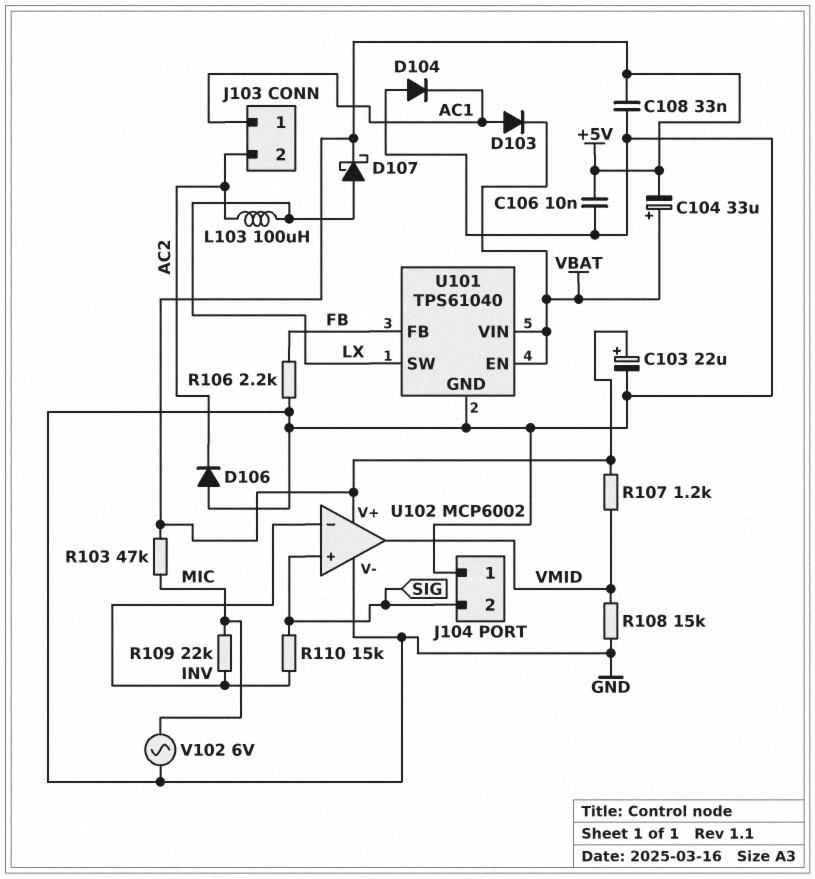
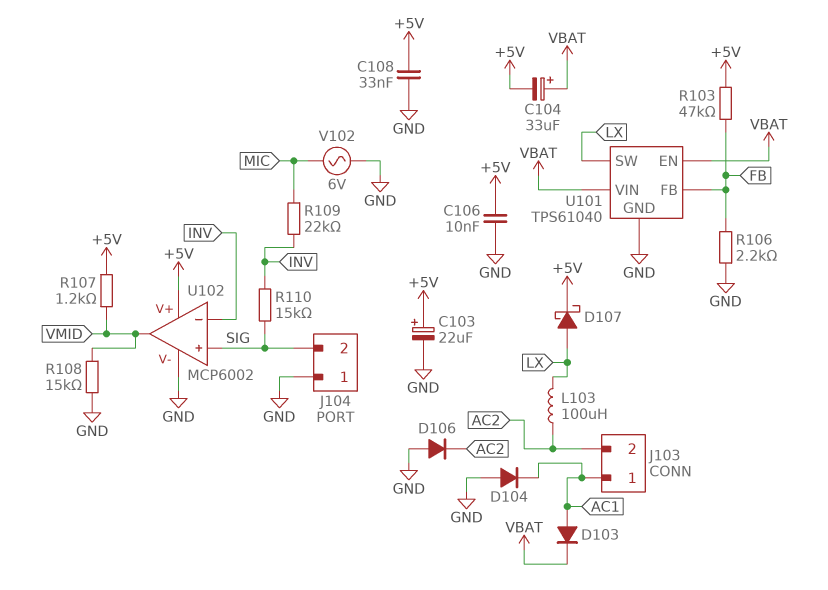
R103: 47k (+5V, MIC) -> 47k (+5V, FB)

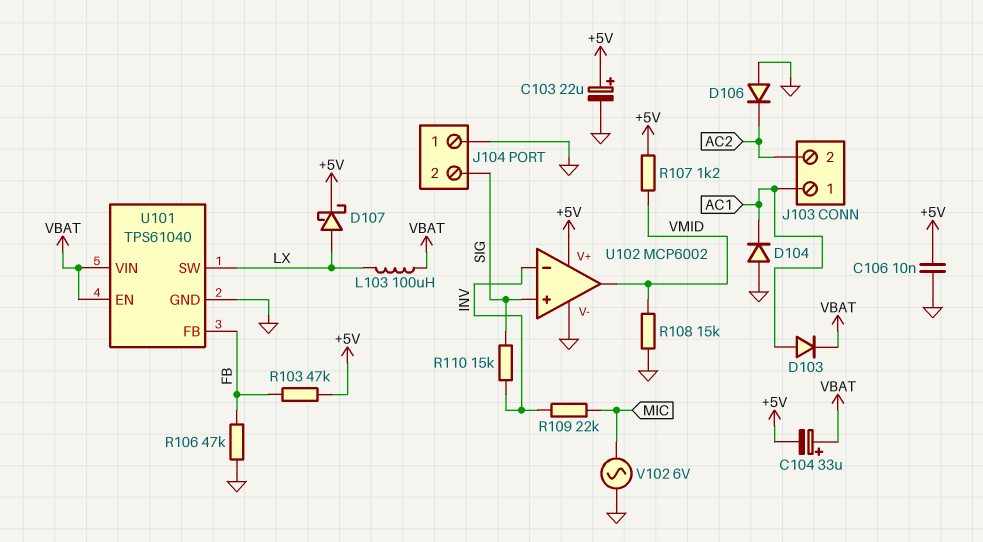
C108: 33nF (+5V, GND) -> none
L103: 100uH (AC2, LX) -> 100uH (LX, VBAT)
R106: 2.2k (FB, GND) -> 47k (FB, GND)

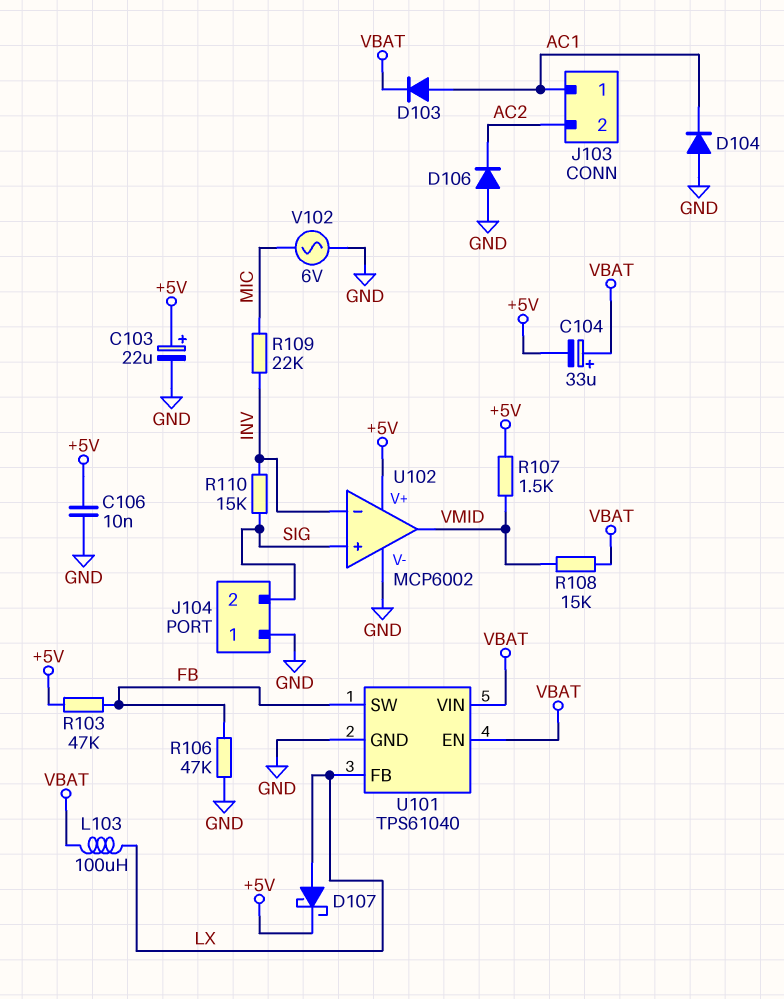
R107: 1.2k (+5V, VMID) -> 1.5k (+5V, VMID)
R108: 15k (GND, VMID) -> 15k (VBAT, VMID)
U101 pin FB: FB -> LX
U101 pin SW: LX -> FB

